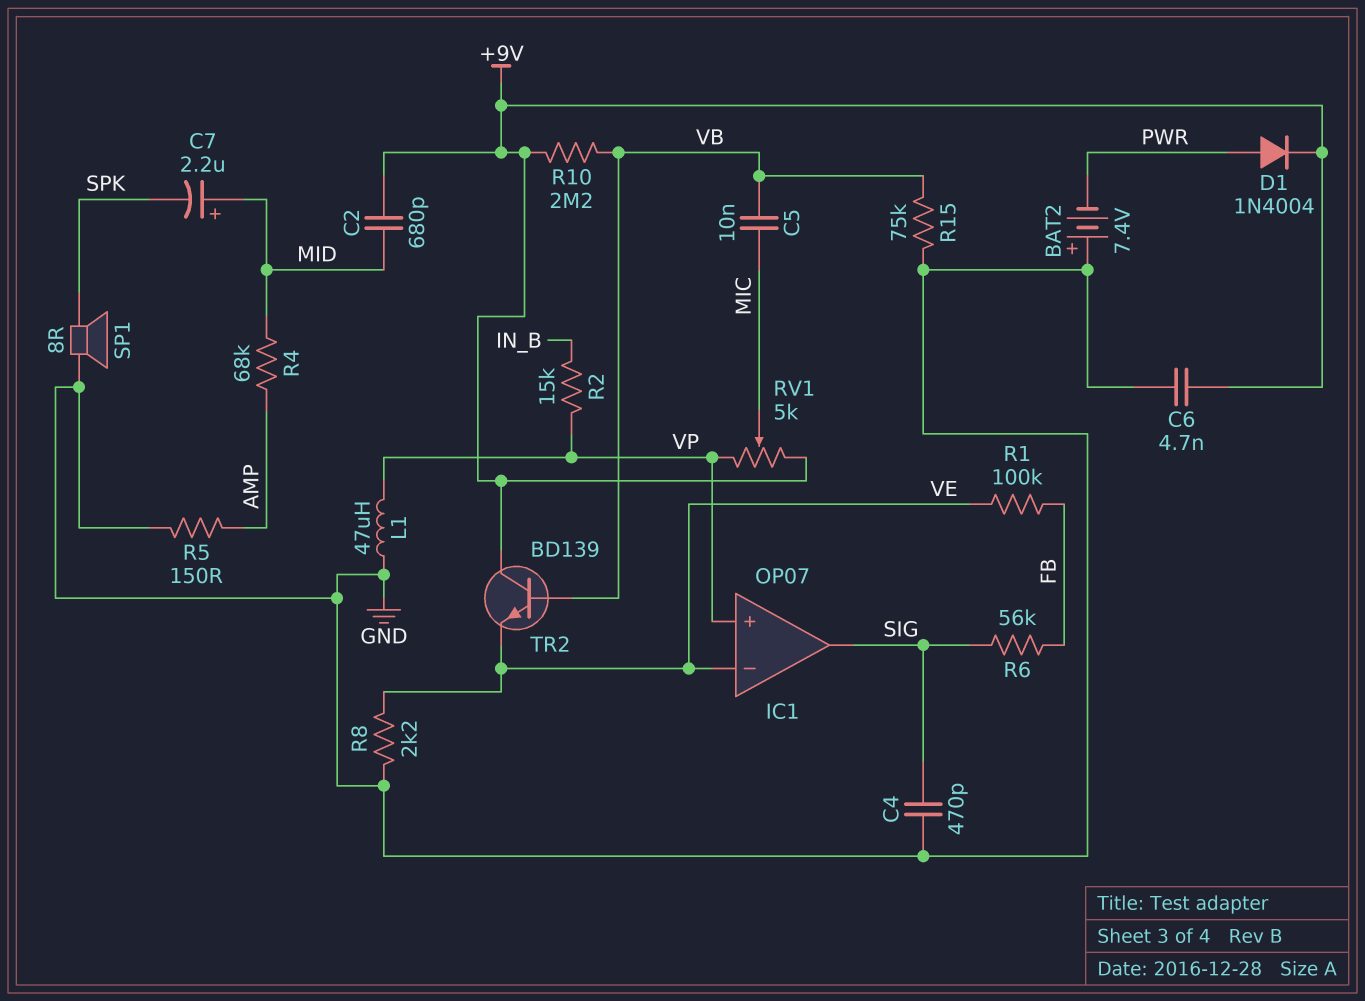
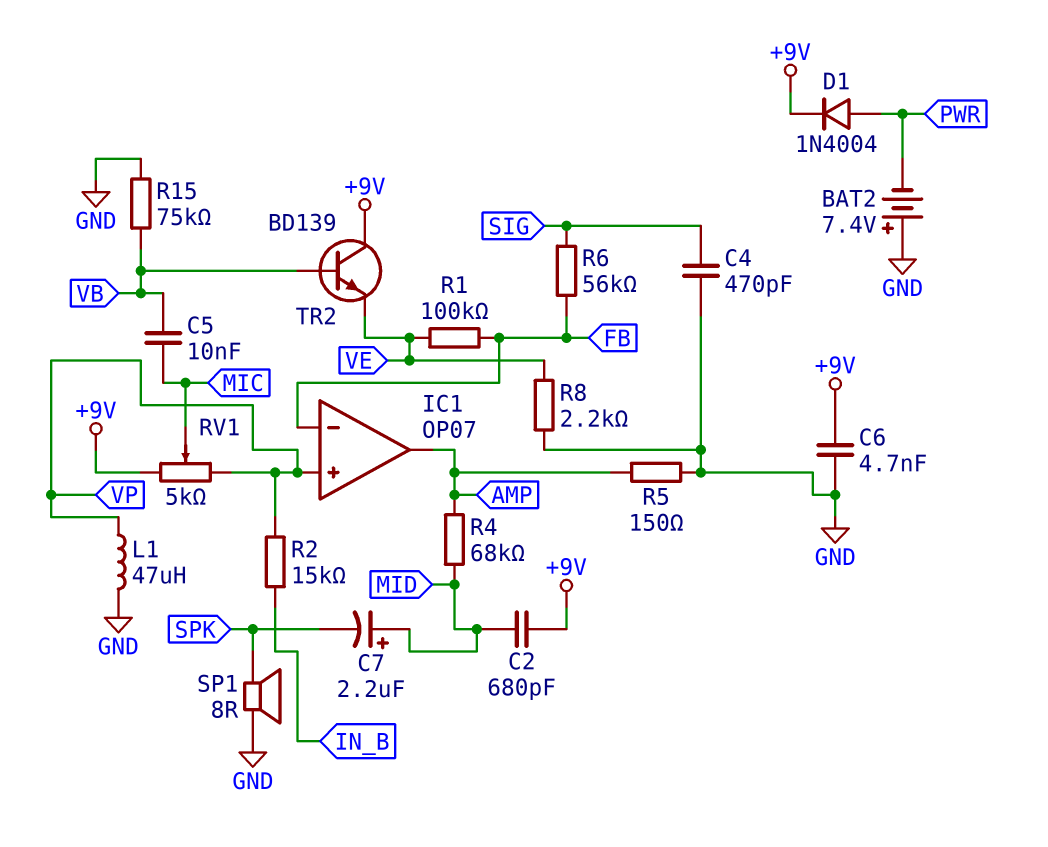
IC1 pin in-: VE -> FB
IC1 pin out: SIG -> AMP
R10: 2.2M (+9V, VB) -> none

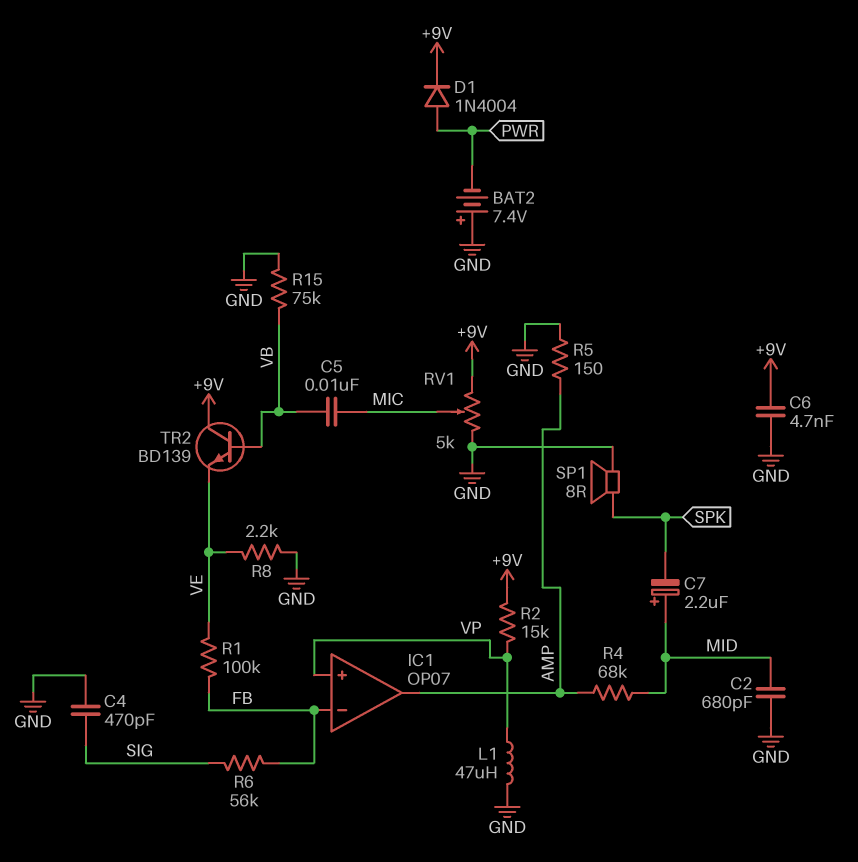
C2: 680pF (+9V, MID) -> 680pF (GND, MID)
R2: 15k (IN_B, VP) -> 15k (+9V, VP)
RV1: 5k (+9V, VP, wiper MIC) -> 5k (+9V, GND, wiper MIC)

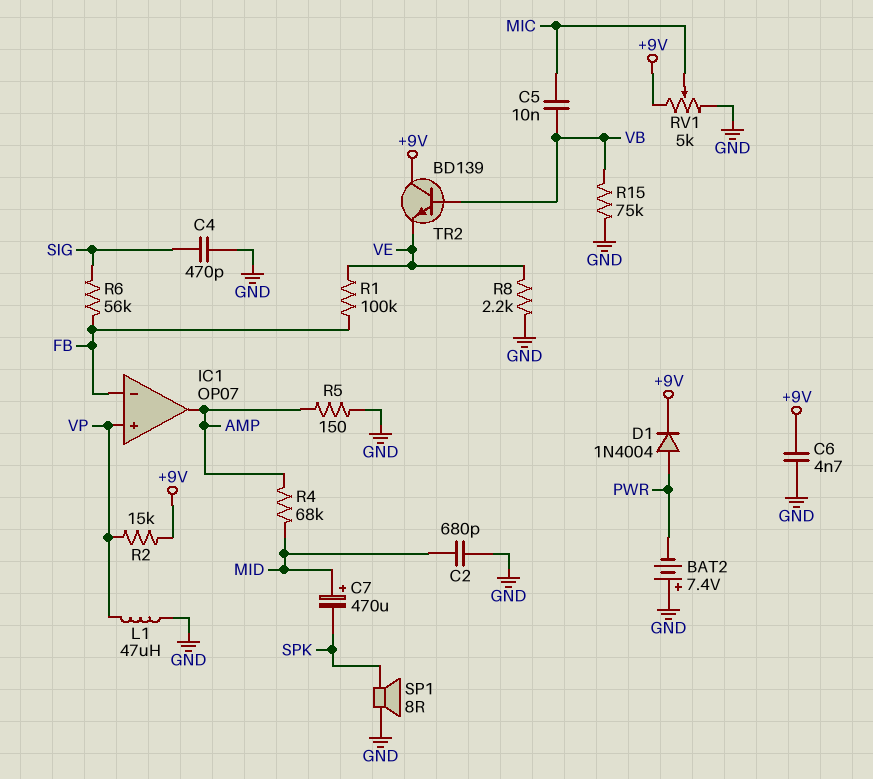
C7: 2.2uF (plus MID, minus SPK) -> 470uF (plus MID, minus SPK)

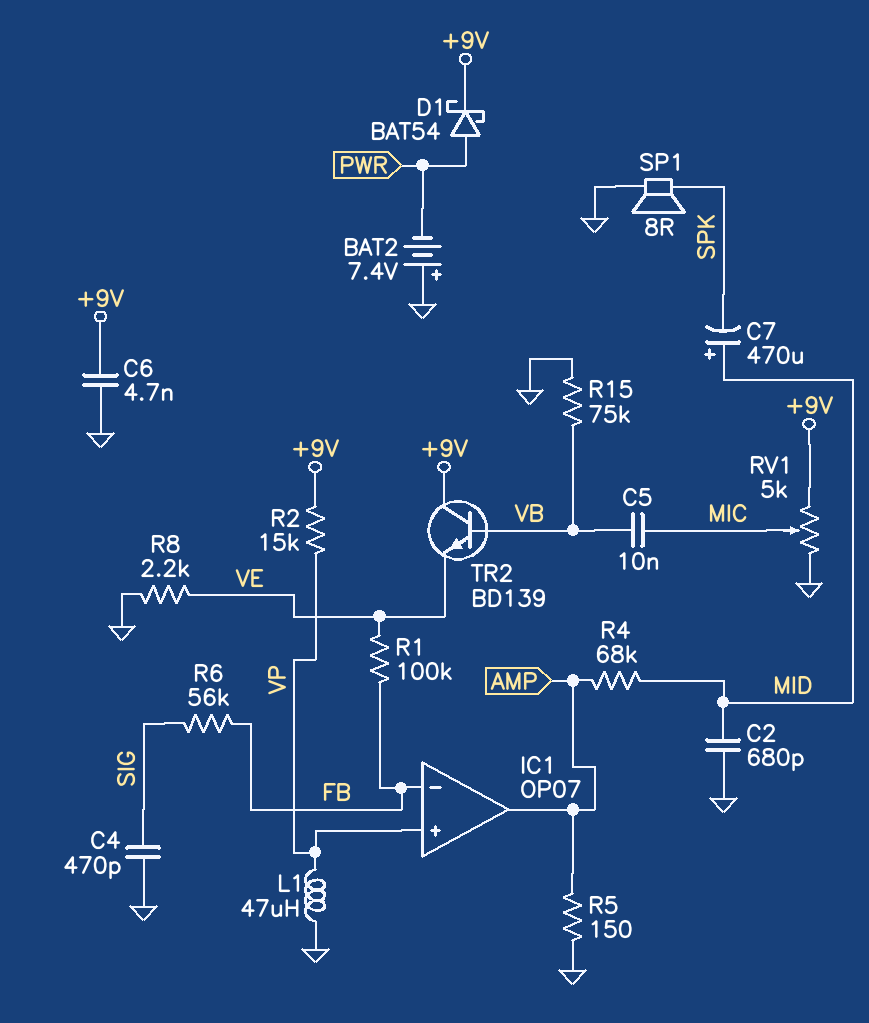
D1: diode 1N4004 (A PWR, K +9V) -> schottky BAT54 (A PWR, K +9V)

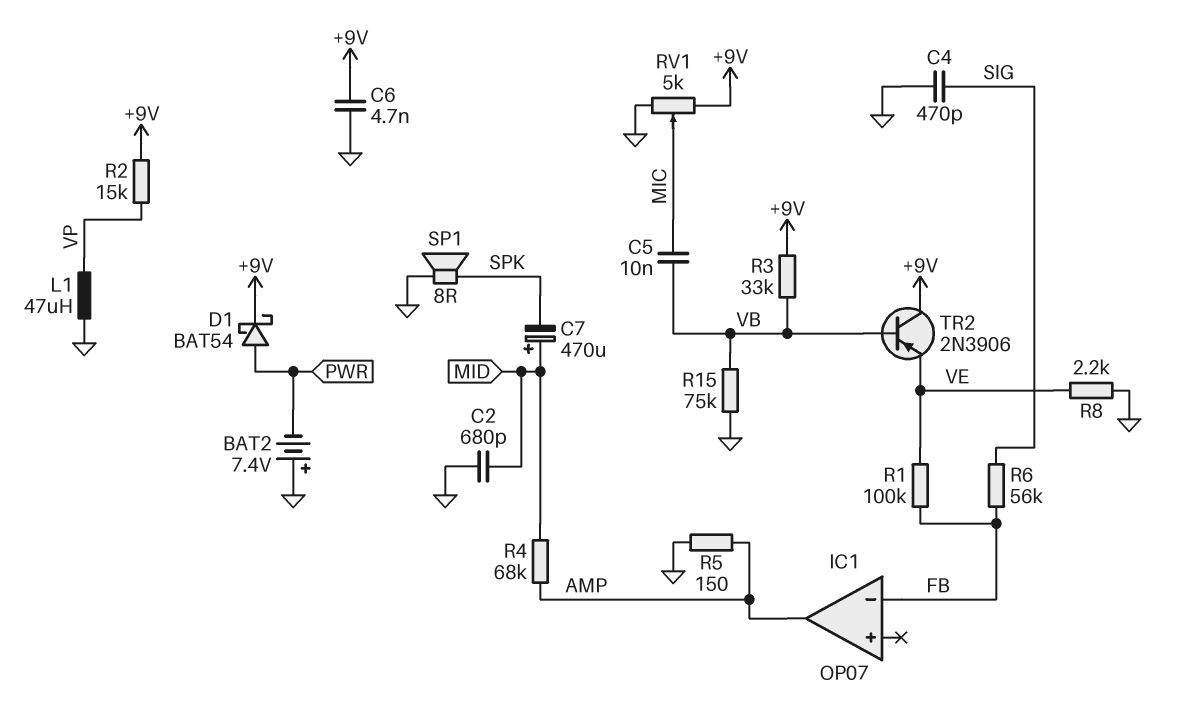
IC1 pin in+: VP -> none
R3: none -> 33k (+9V, VB)
TR2: NPN BD139 (B VB, C +9V, E VE) -> PNP 2N3906 (B VB, C +9V, E VE)

